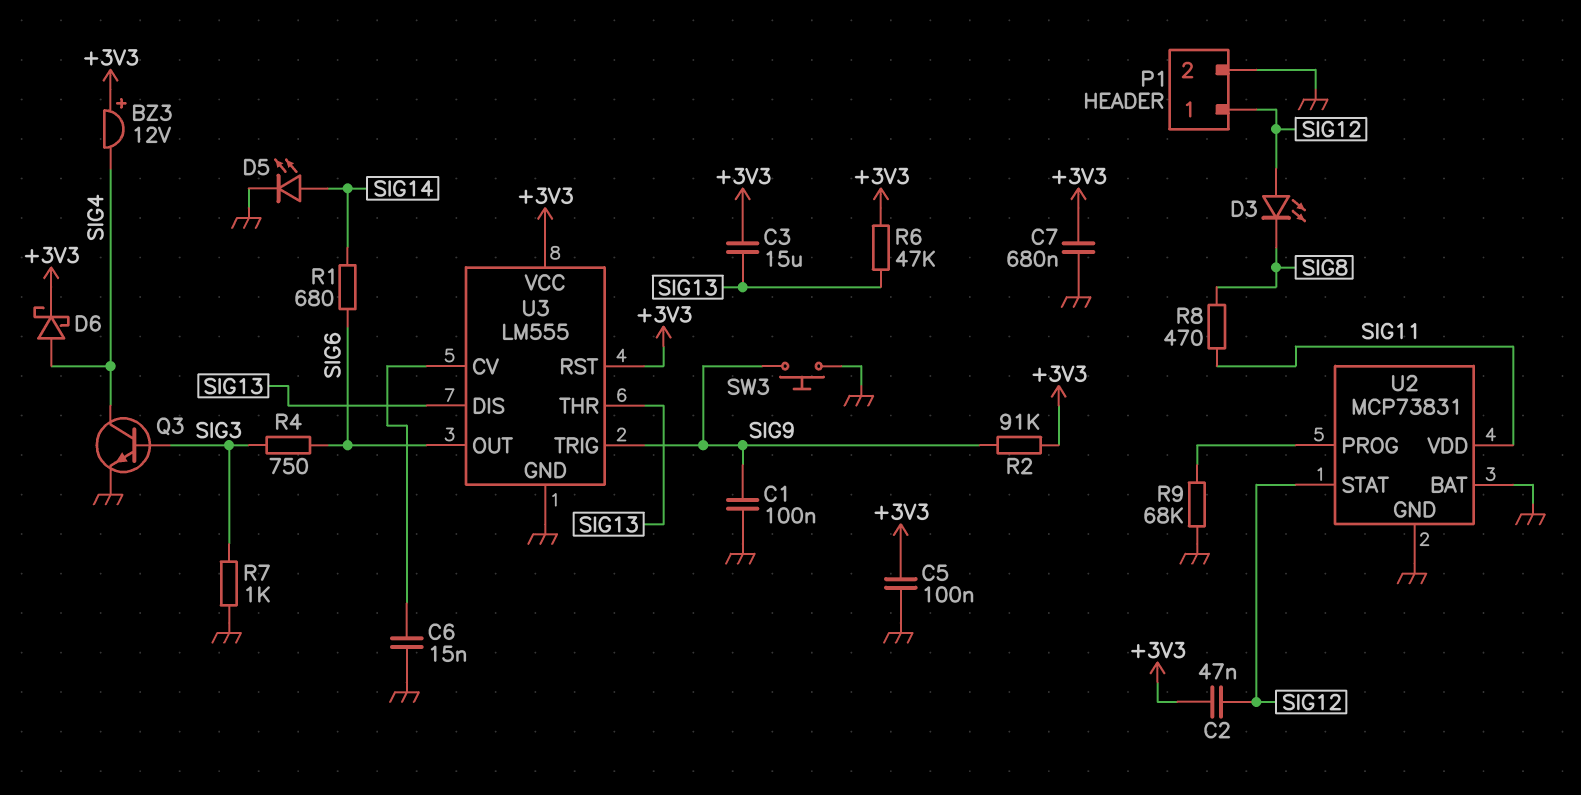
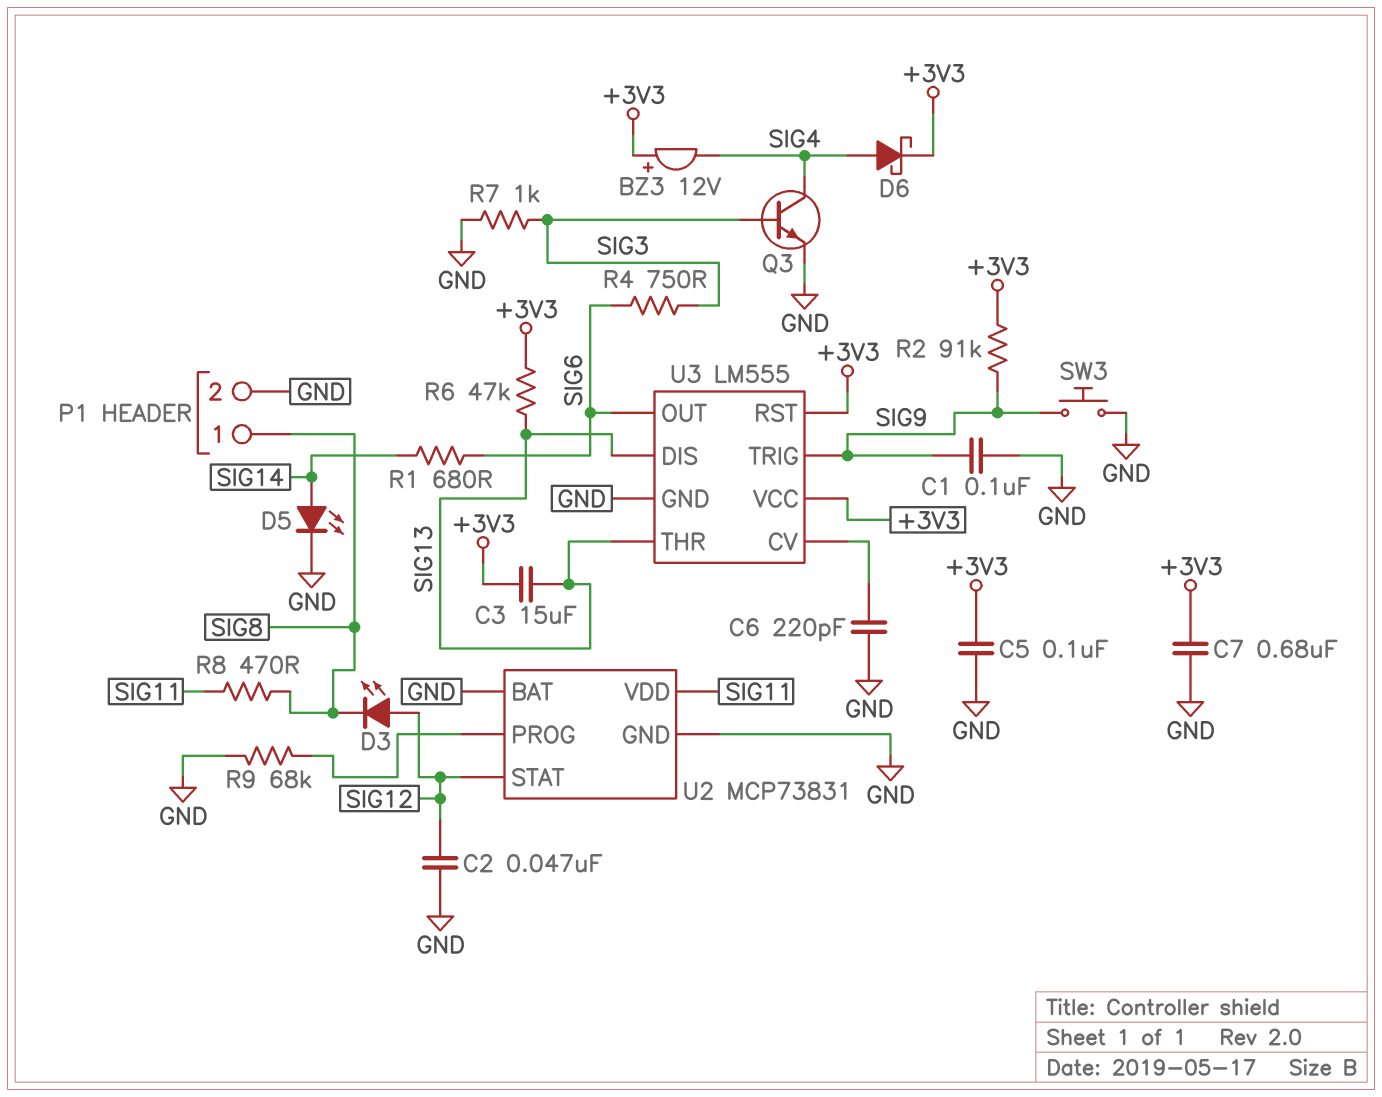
C2: 47nF (+3V3, SIG12) -> 47nF (GND, SIG12)
C6: 15nF (GND, U3/CV) -> 220pF (GND, U3/CV)
P1 pin 1: SIG12 -> SIG8

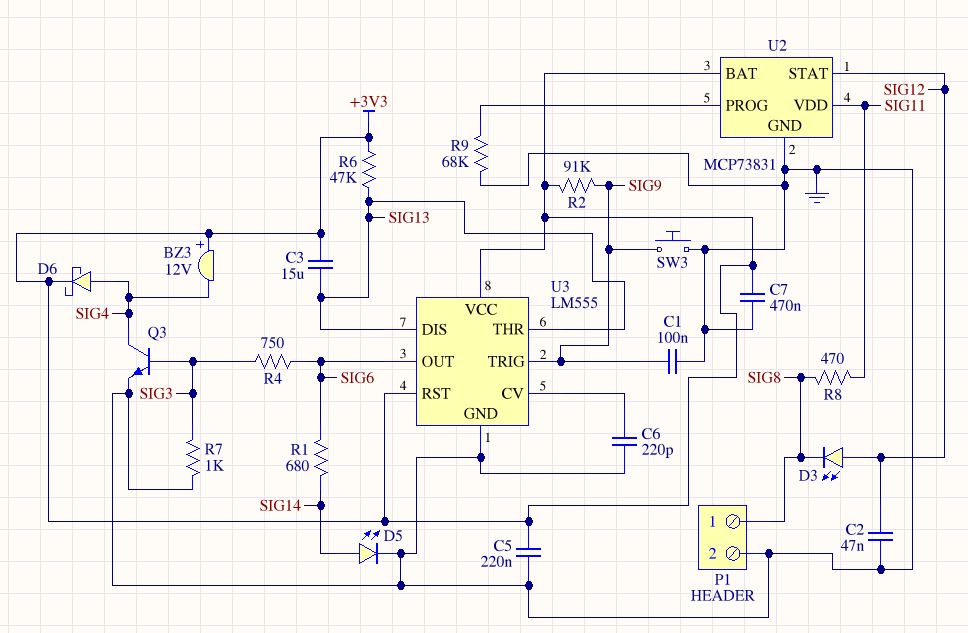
C5: 100nF (+3V3, GND) -> 220nF (+3V3, GND)
C7: 680nF (+3V3, GND) -> 470nF (+3V3, GND)
U2 pin BAT: GND -> +3V3

